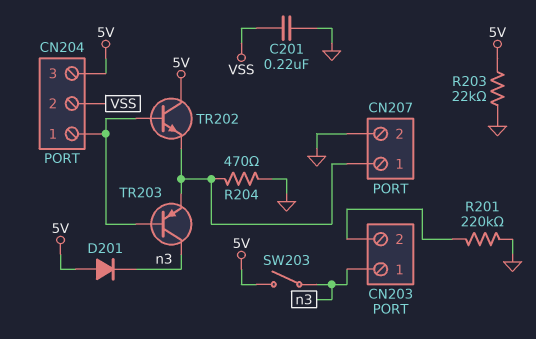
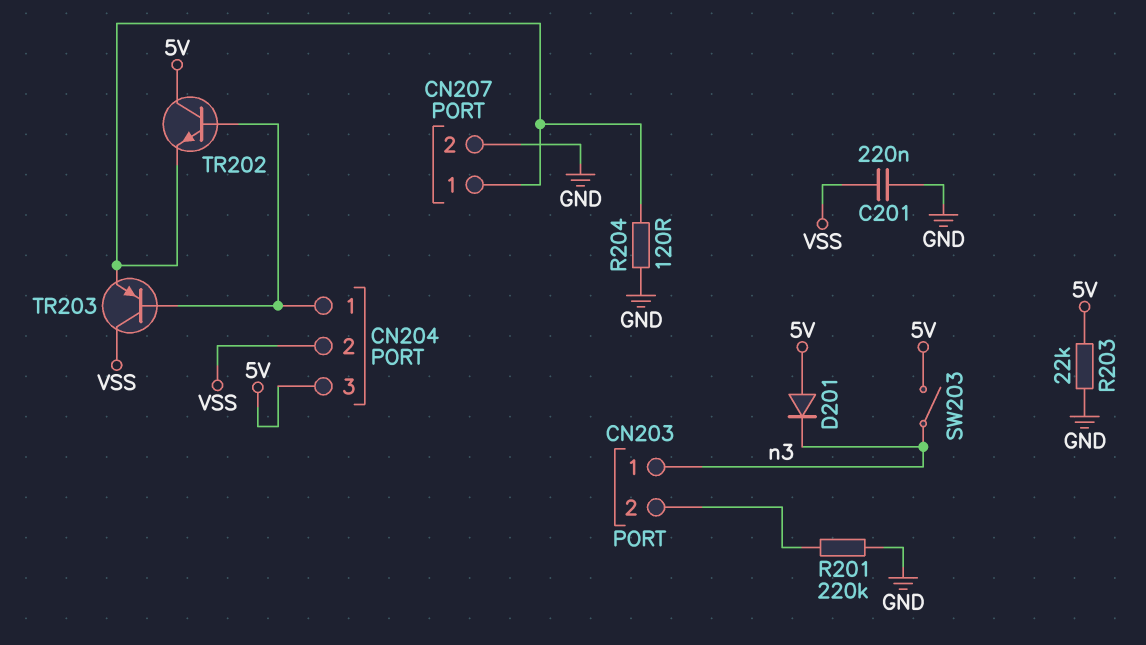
R204: 470 (CN207/1, GND) -> 120 (CN207/1, GND)
TR203: PNP (B CN204/1, C n3, E CN207/1) -> PNP (B CN204/1, C VSS, E CN207/1)

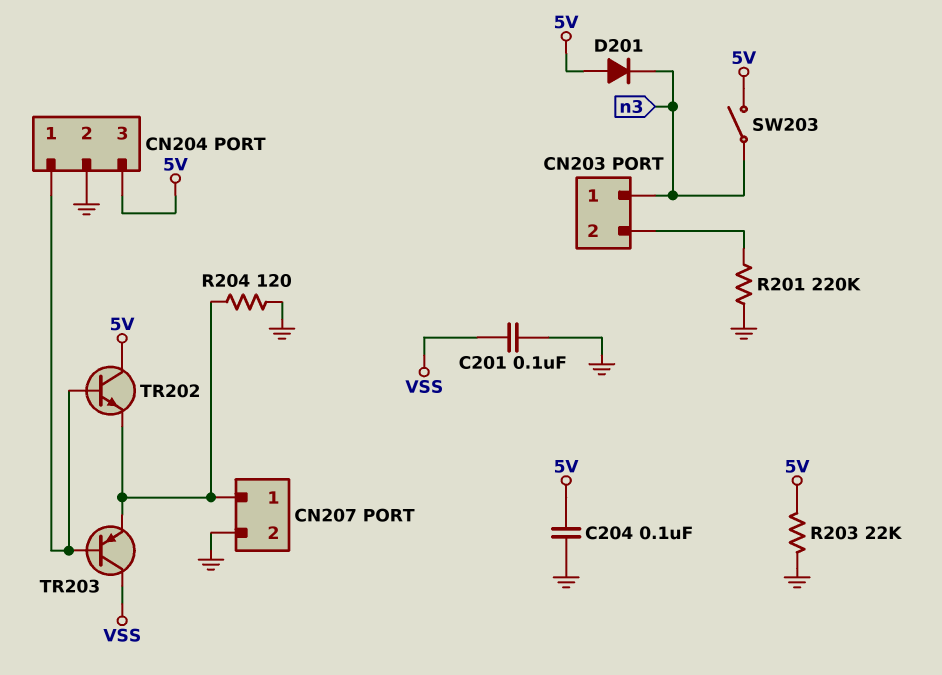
C201: 220nF (GND, VSS) -> 100nF (GND, VSS)
C204: none -> 100nF (5V, GND)
CN204 pin 2: VSS -> GND

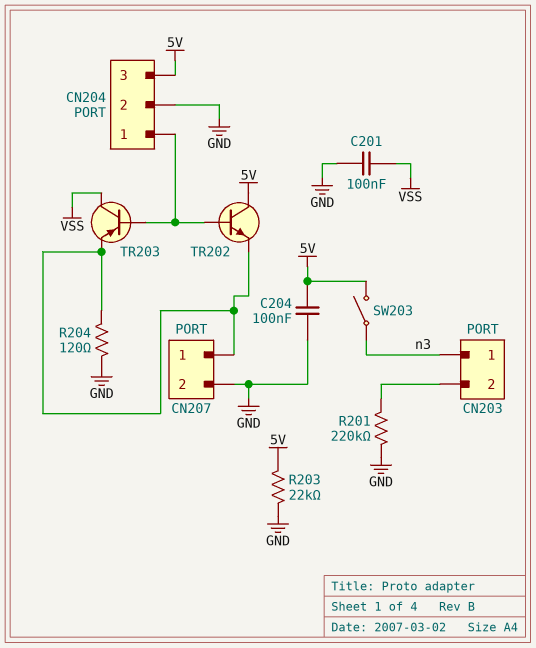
D201: diode (A 5V, K n3) -> none

